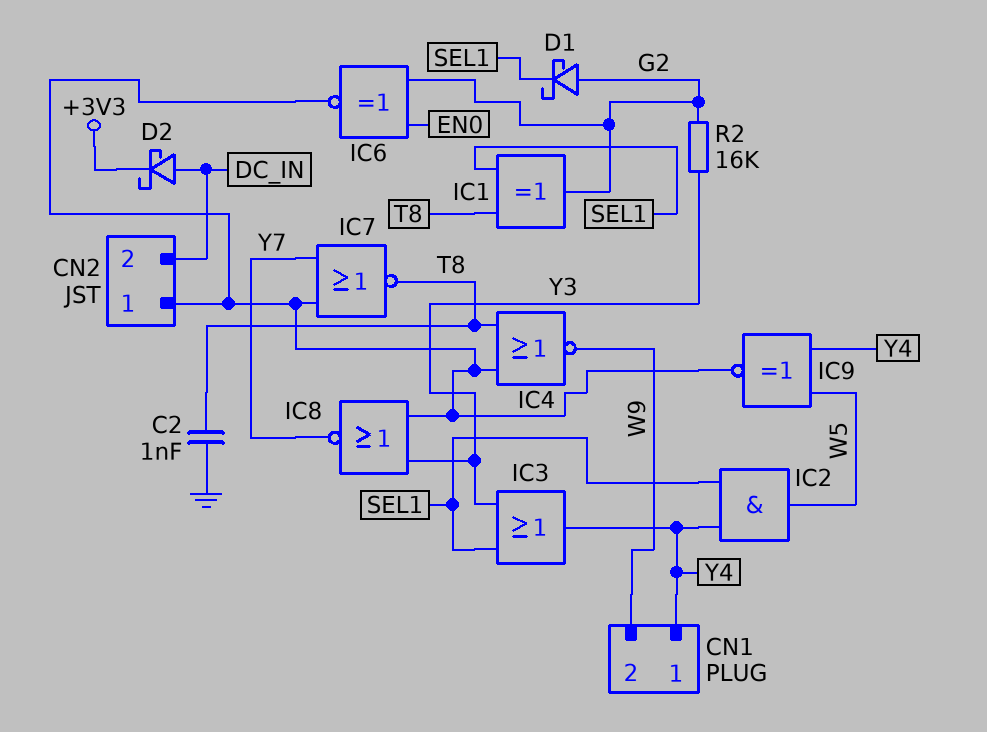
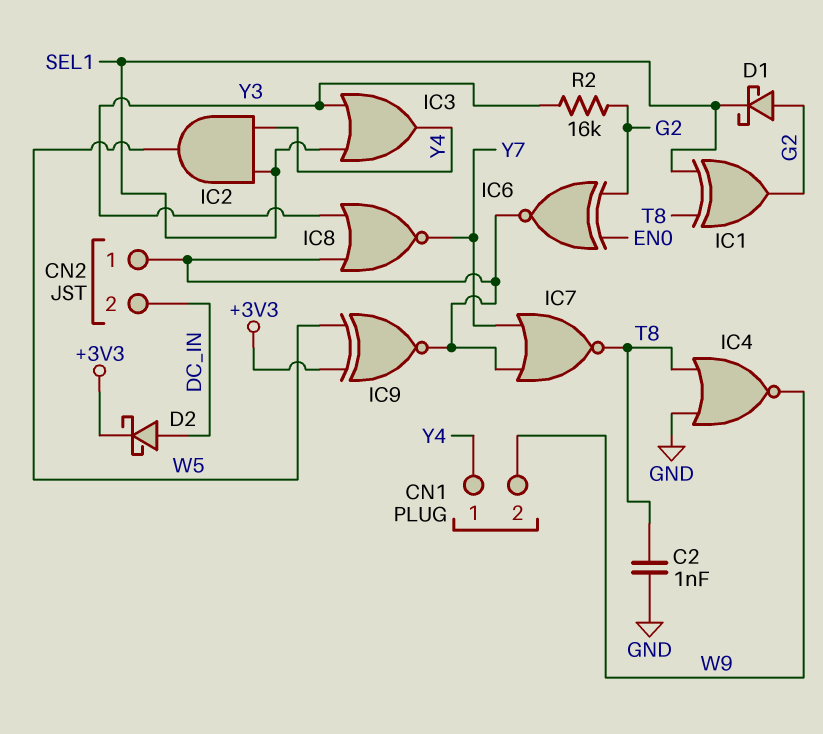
IC4: NOR (in CN2/1, in T8, out W9) -> NOR (in GND, in T8, out W9)
IC9: XNOR (in W5, in Y4, out CN2/1) -> XNOR (in +3V3, in W5, out CN2/1)

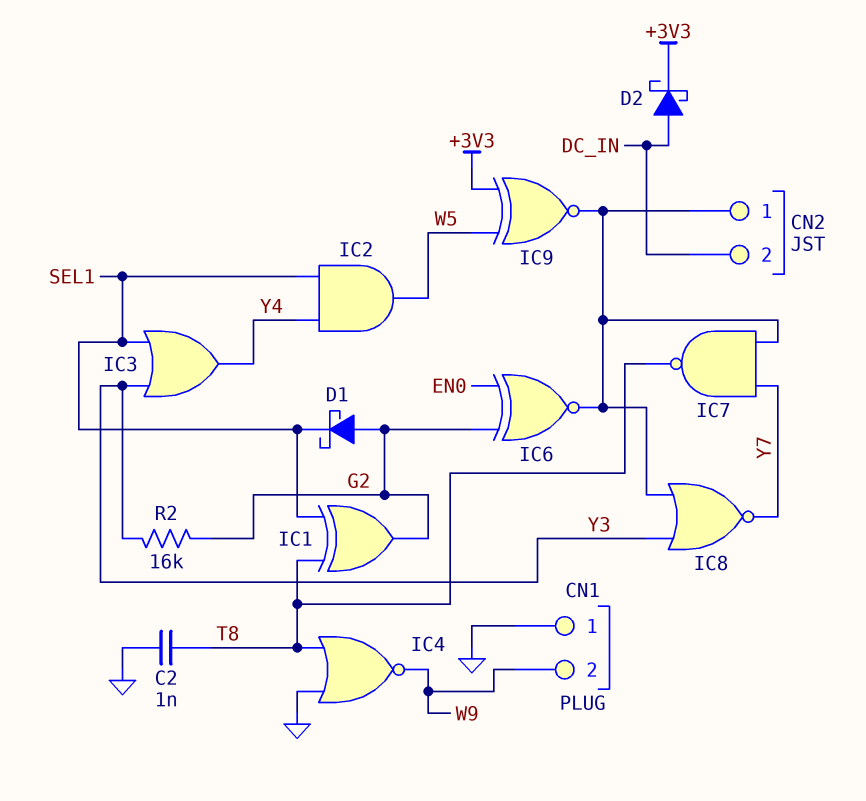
CN1 pin 1: Y4 -> GND
IC7: NOR (in CN2/1, in Y7, out T8) -> NAND (in CN2/1, in Y7, out T8)

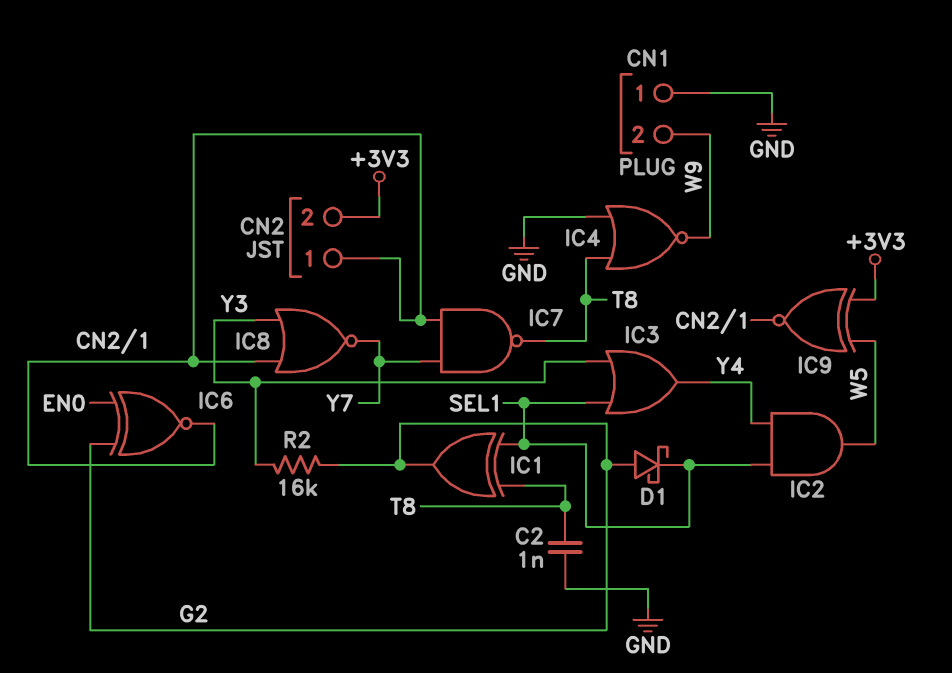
CN2 pin 2: DC_IN -> +3V3
D2: schottky (A DC_IN, K +3V3) -> none

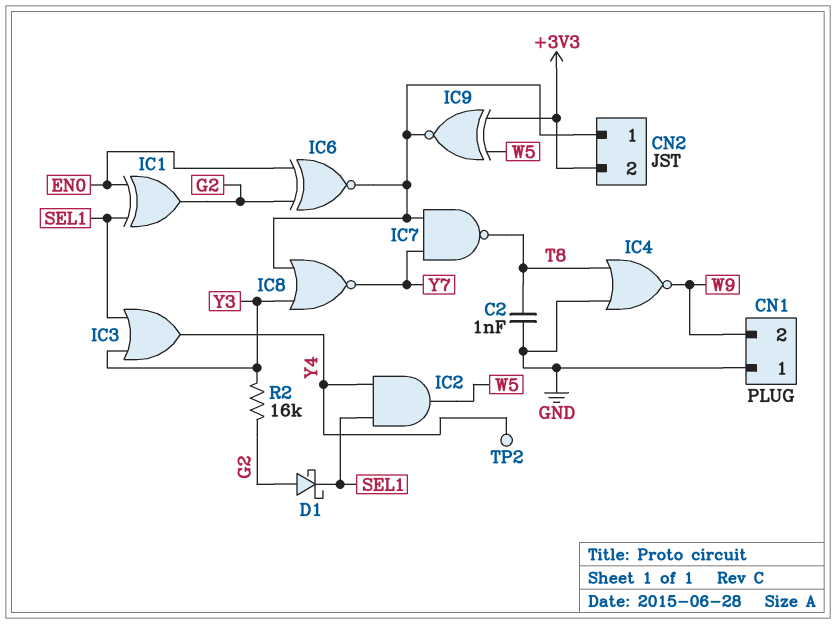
IC1: XOR (in SEL1, in T8, out G2) -> XOR (in EN0, in SEL1, out G2)
TP2: none -> test point (Y4)

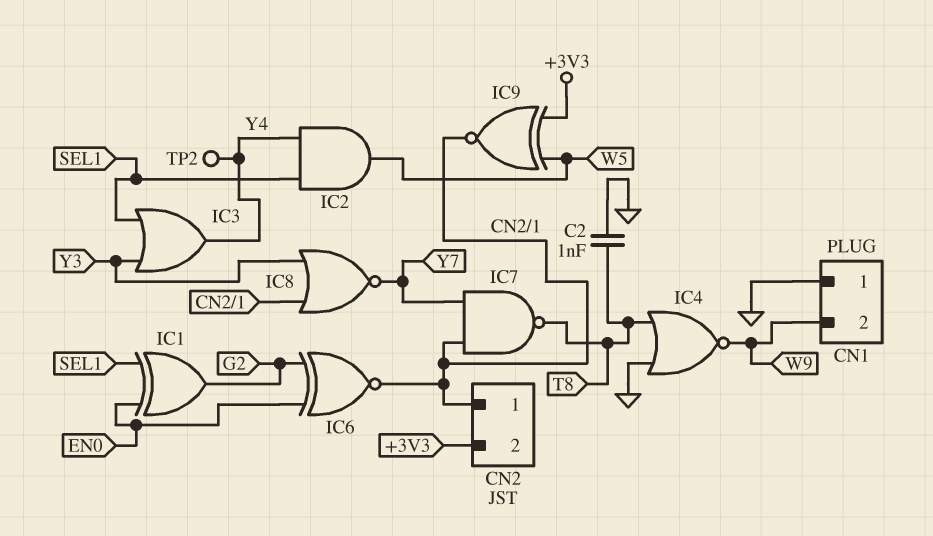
D1: schottky (A G2, K SEL1) -> none
R2: 16k (G2, Y3) -> none

